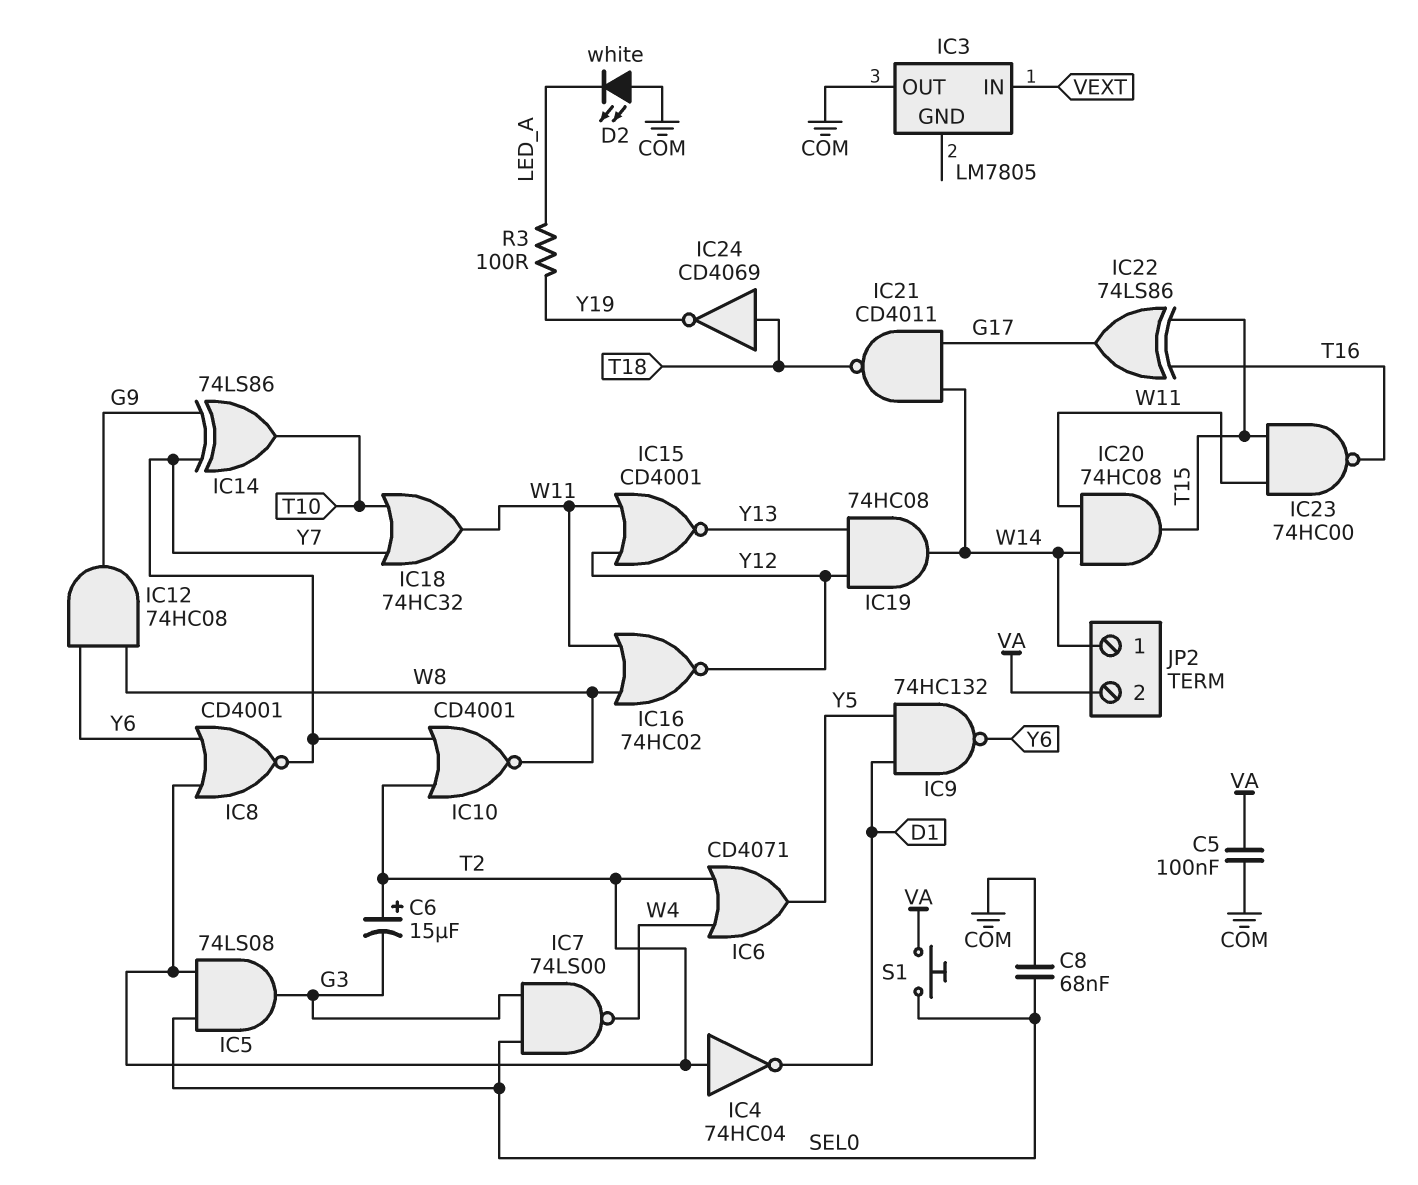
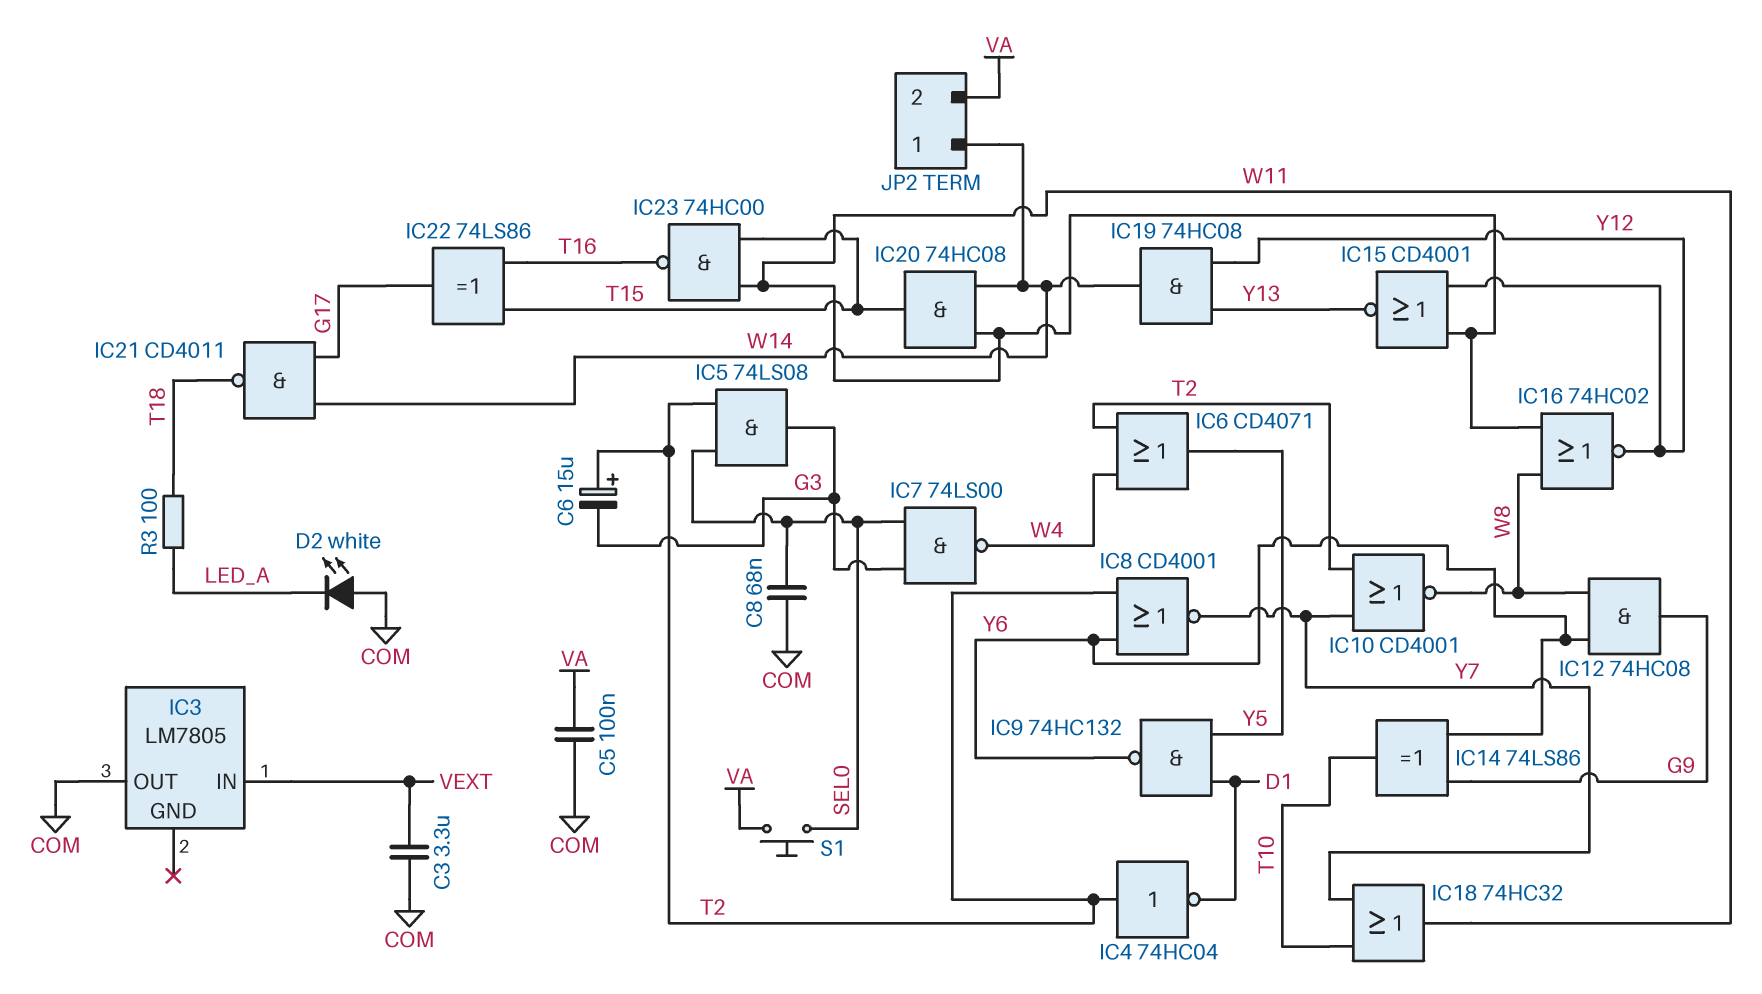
C3: none -> 3.3uF (COM, VEXT)
IC14: XOR 74LS86 (in G9, in Y7, out T10) -> XOR 74LS86 (in G9, in Y6, out T10)
IC24: NOT CD4069 (in T18, out Y19) -> none
R3: 100 (LED_A, Y19) -> 100 (LED_A, T18)

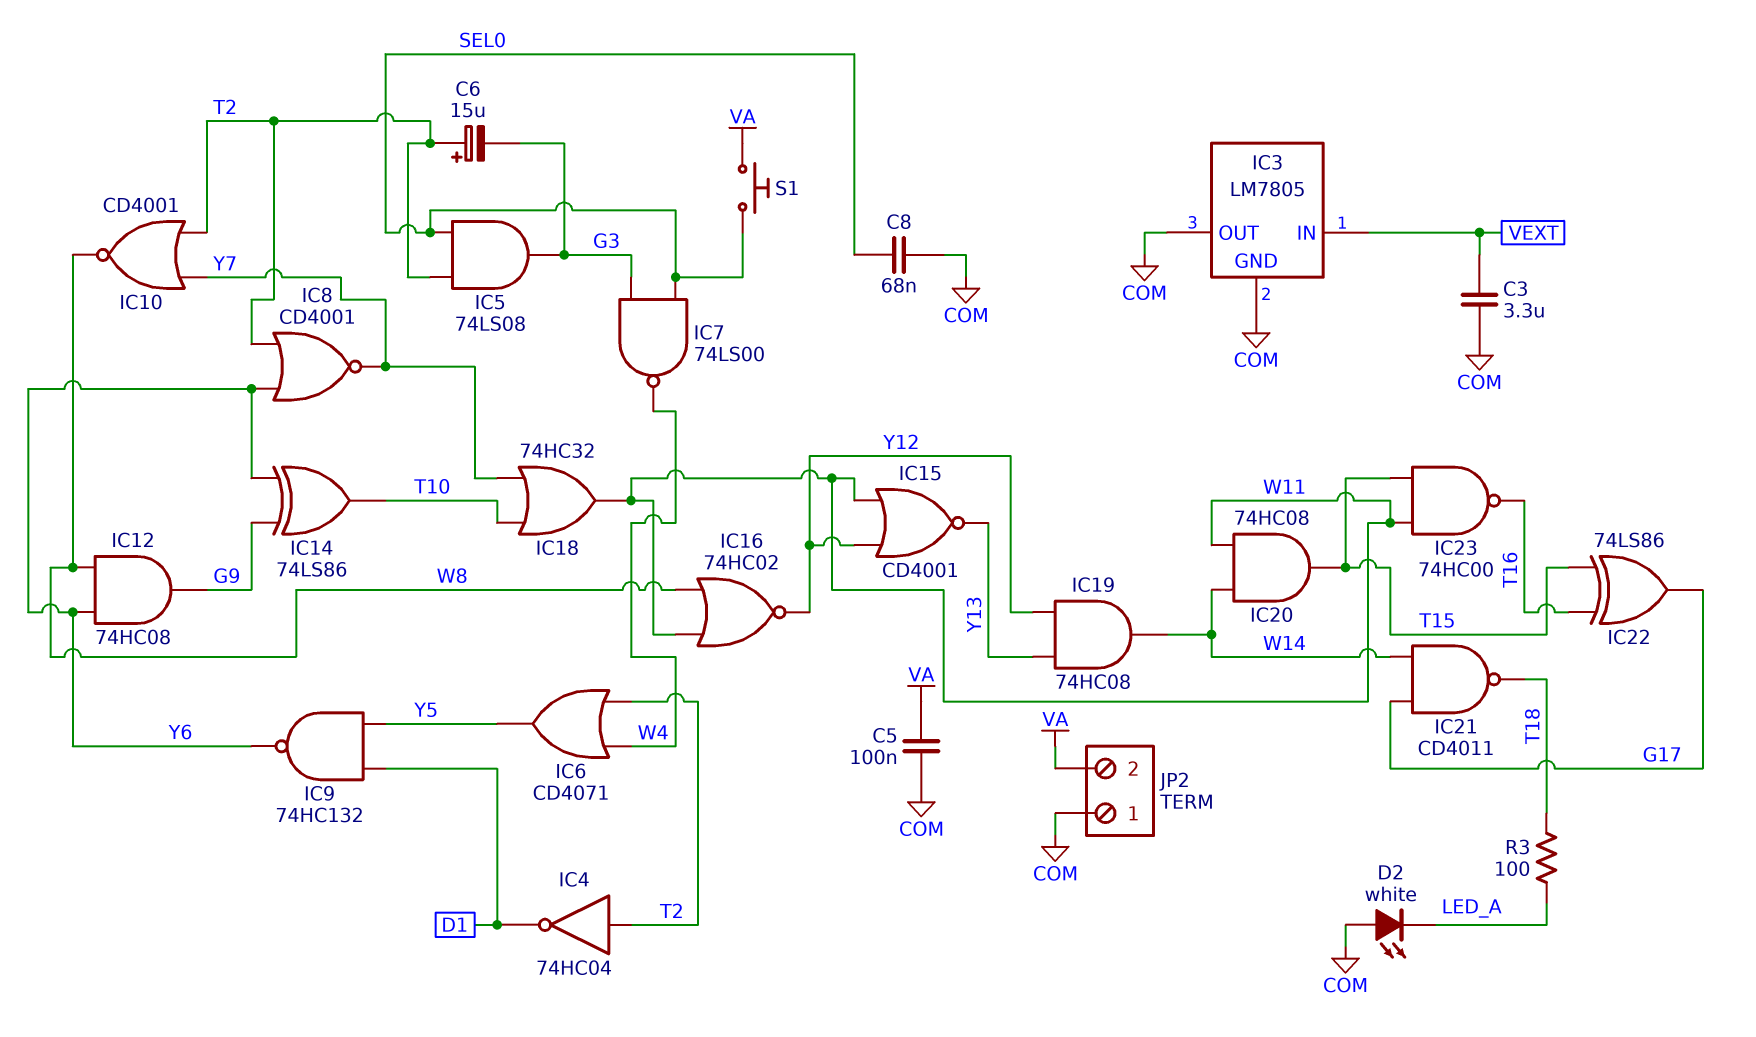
IC3 pin GND: none -> COM
JP2 pin 1: W14 -> COM

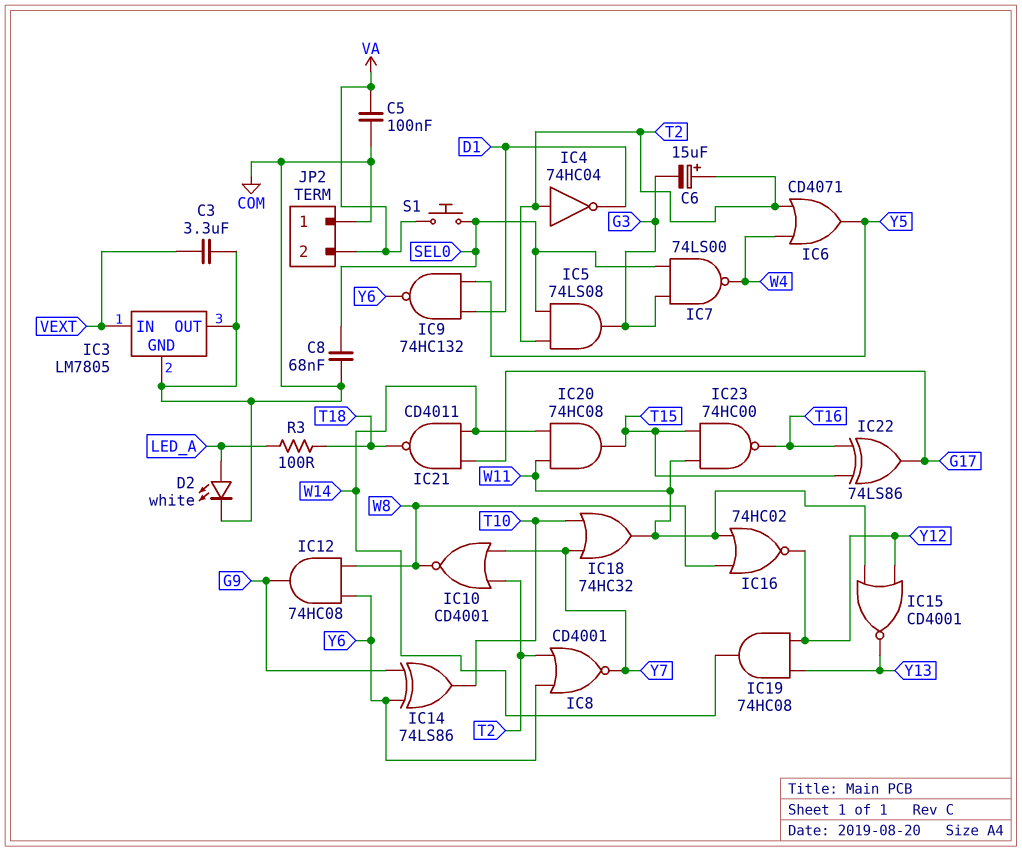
D2: LED white (A COM, K LED_A) -> LED white (A LED_A, K COM)

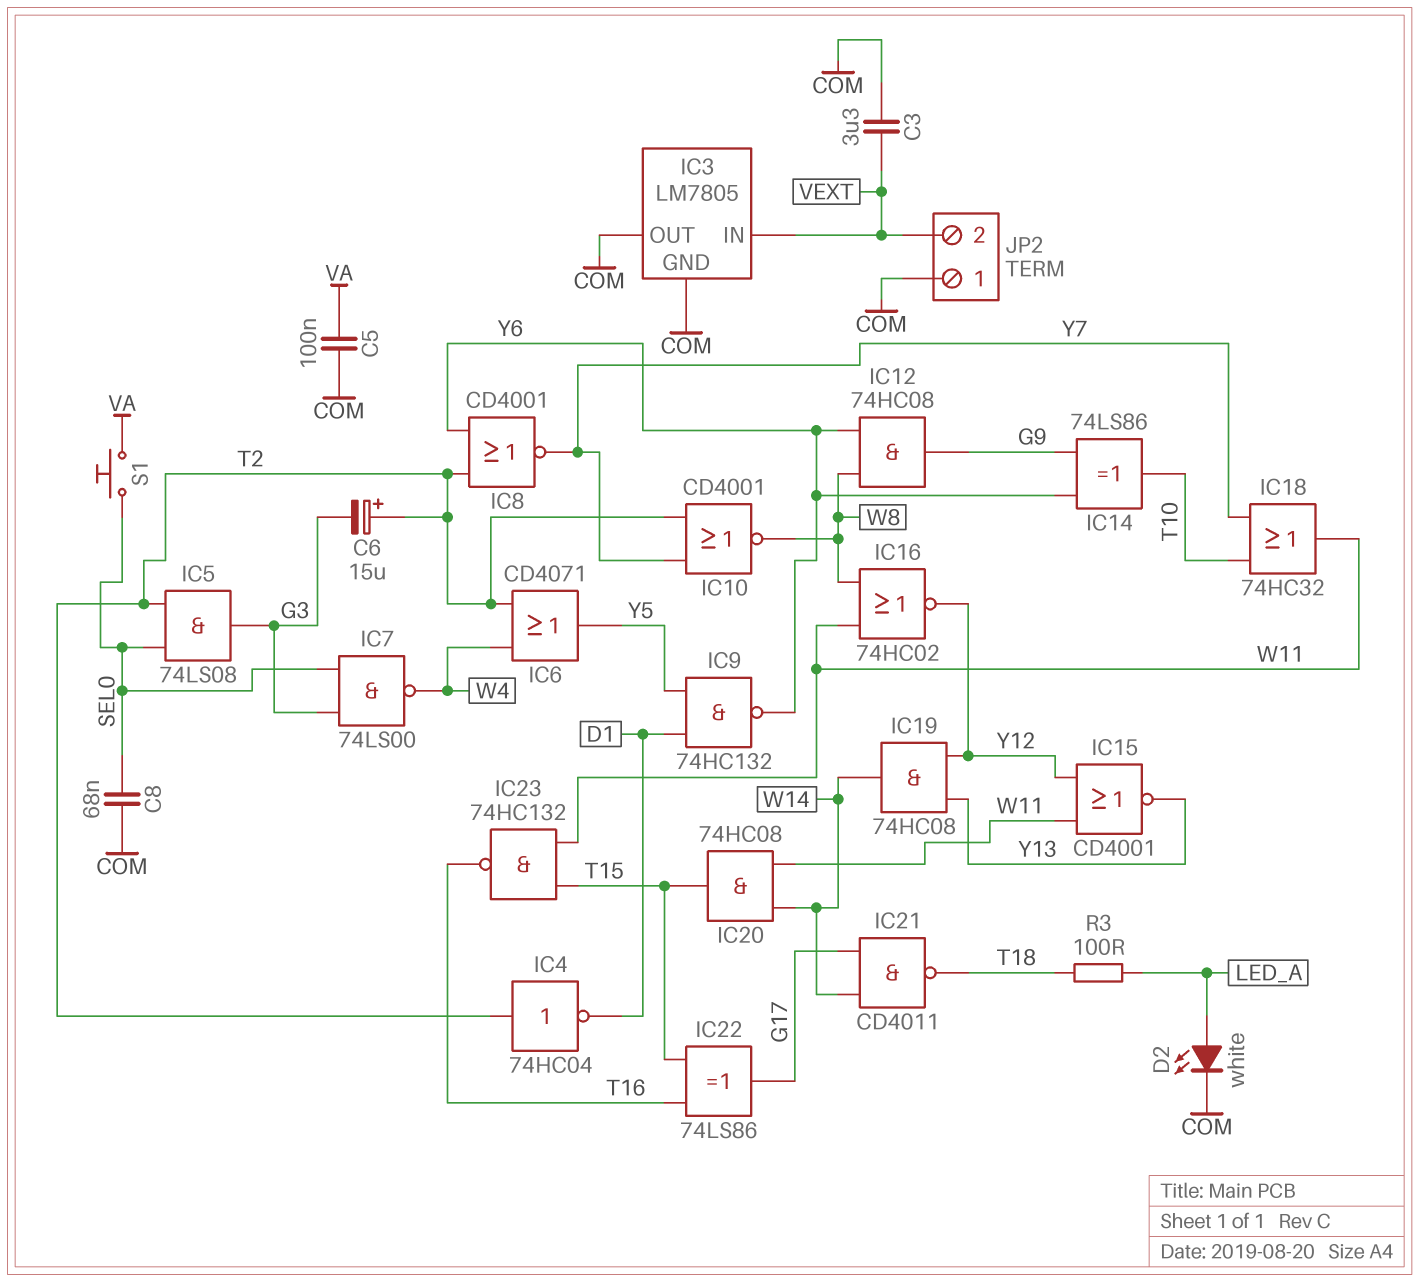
IC23: NAND 74HC00 (in T15, in W11, out T16) -> NAND 74HC132 (in T15, in W11, out T16)
JP2 pin 2: VA -> VEXT

